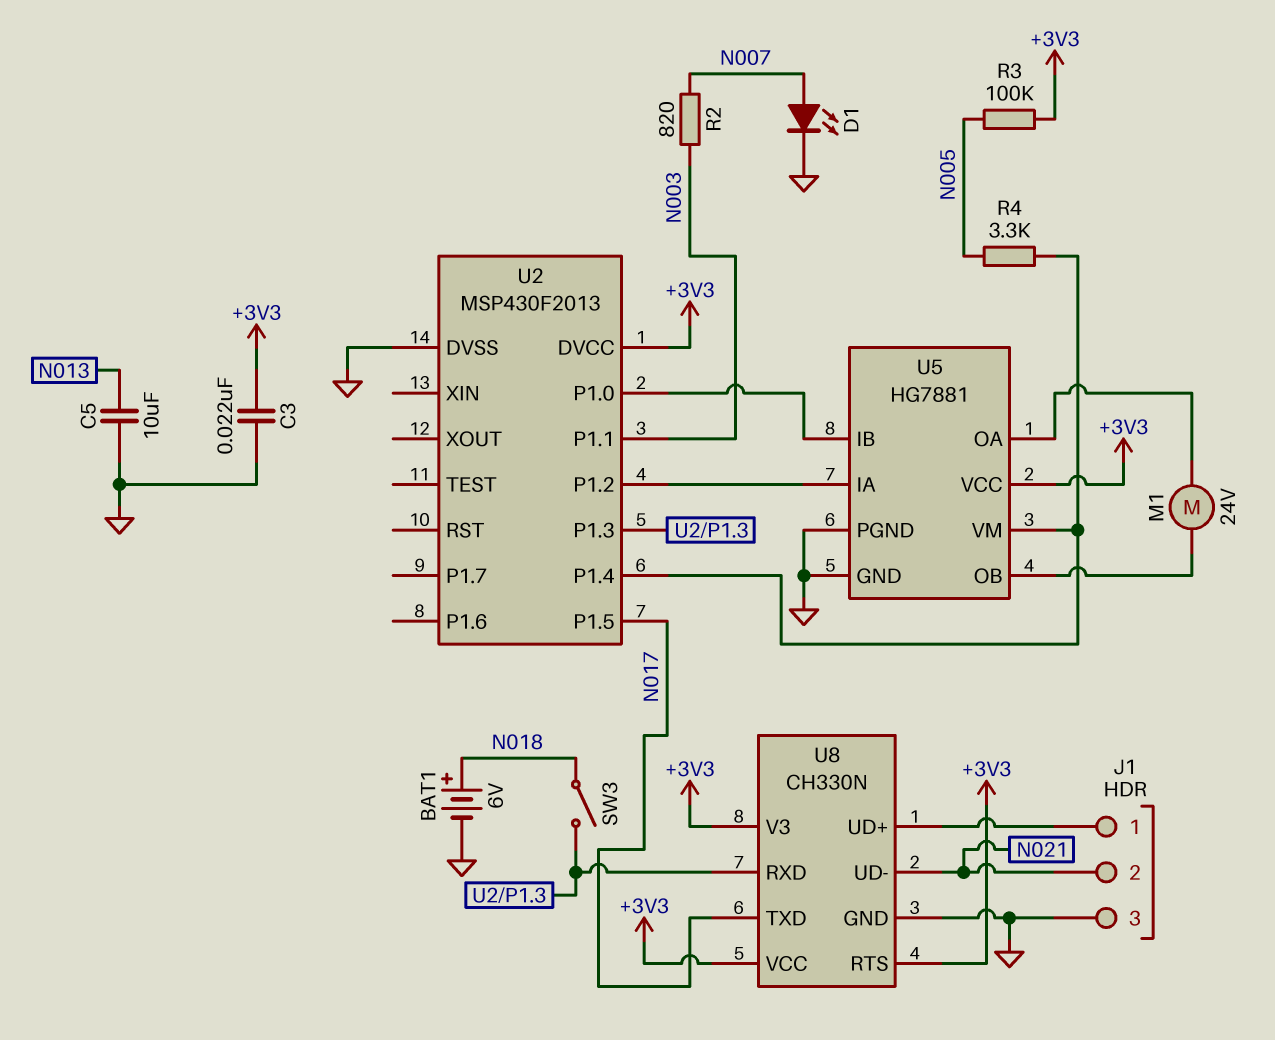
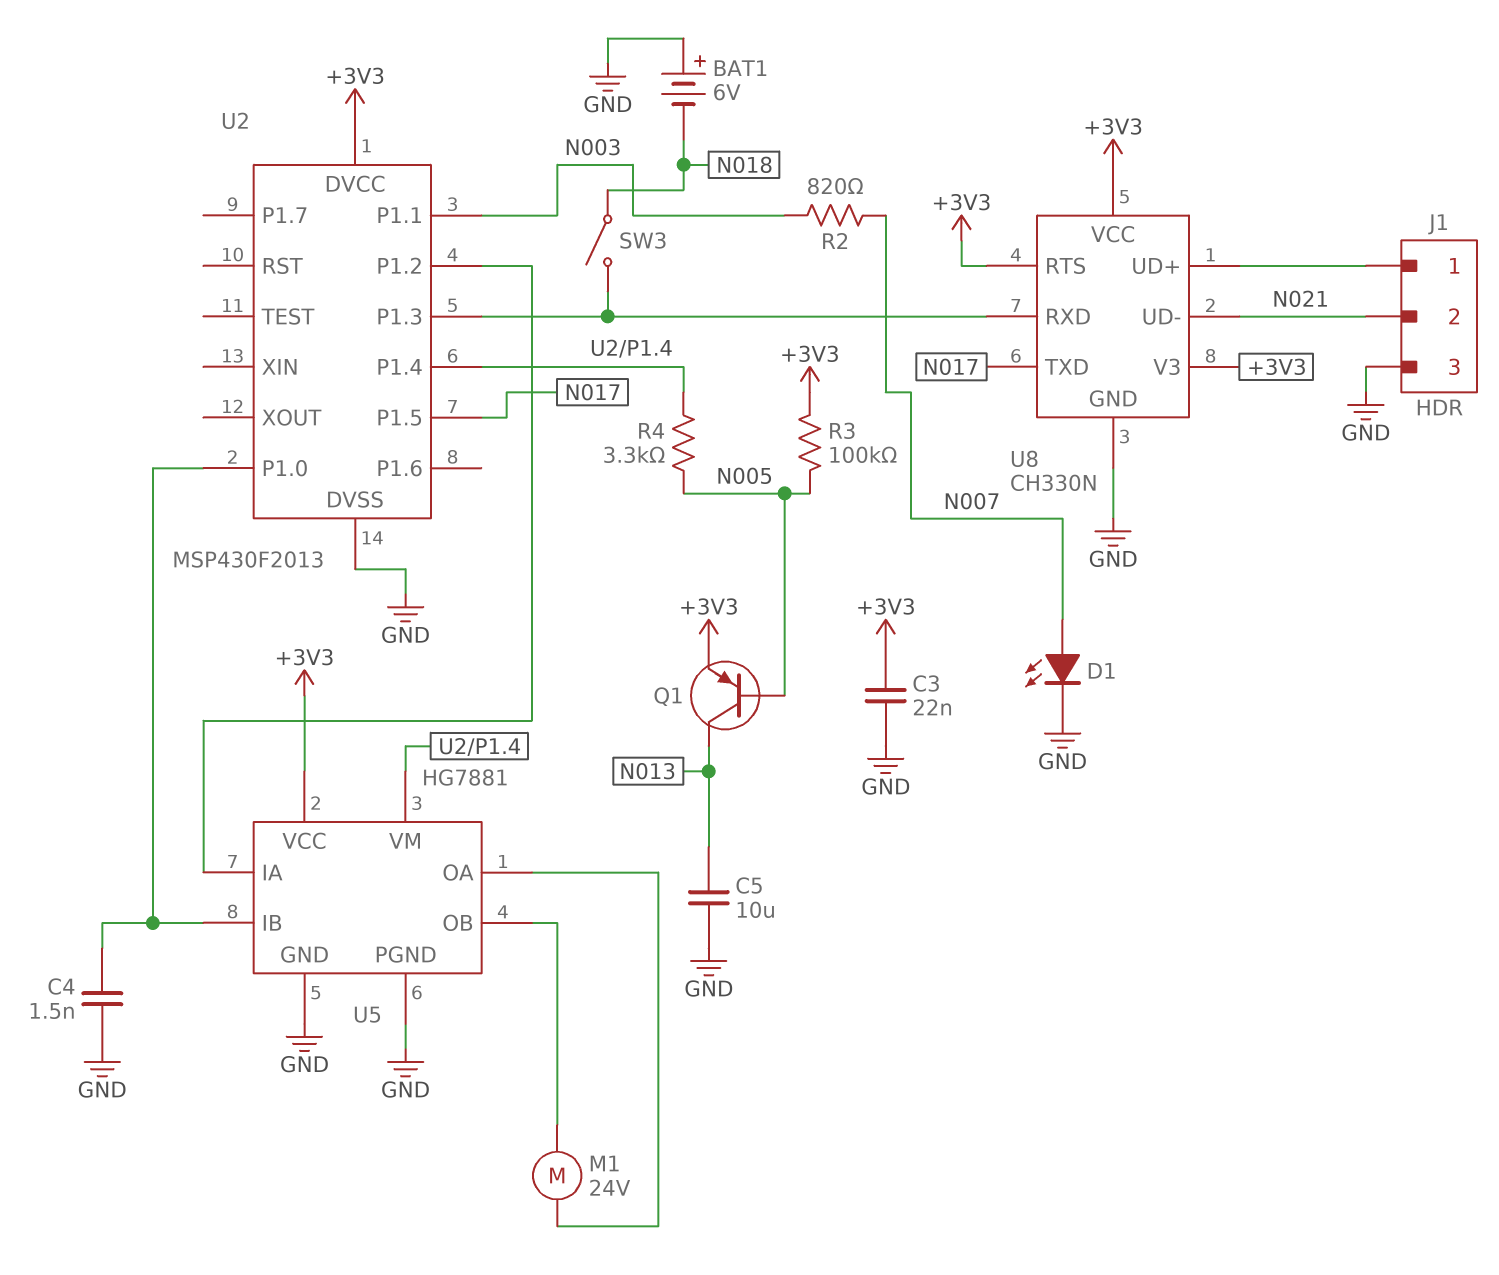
BAT1: 6V (plus N018, minus GND) -> 6V (plus GND, minus N018)
C4: none -> 1.5nF (GND, U2/P1.0)
Q1: none -> PNP (B N005, C N013, E +3V3)

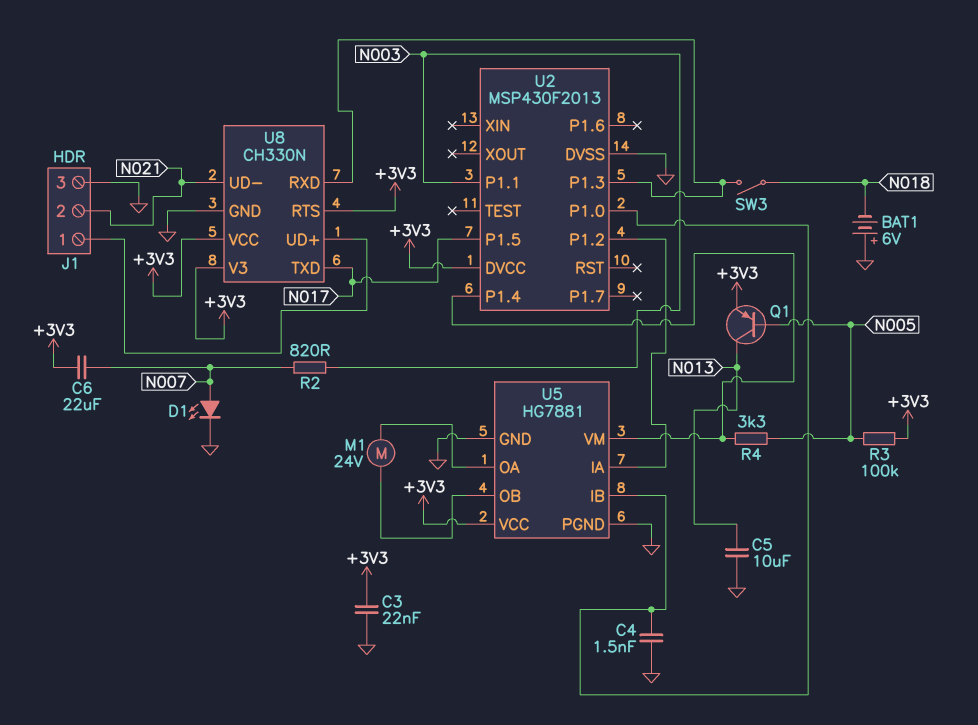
C6: none -> 22uF (+3V3, N007)

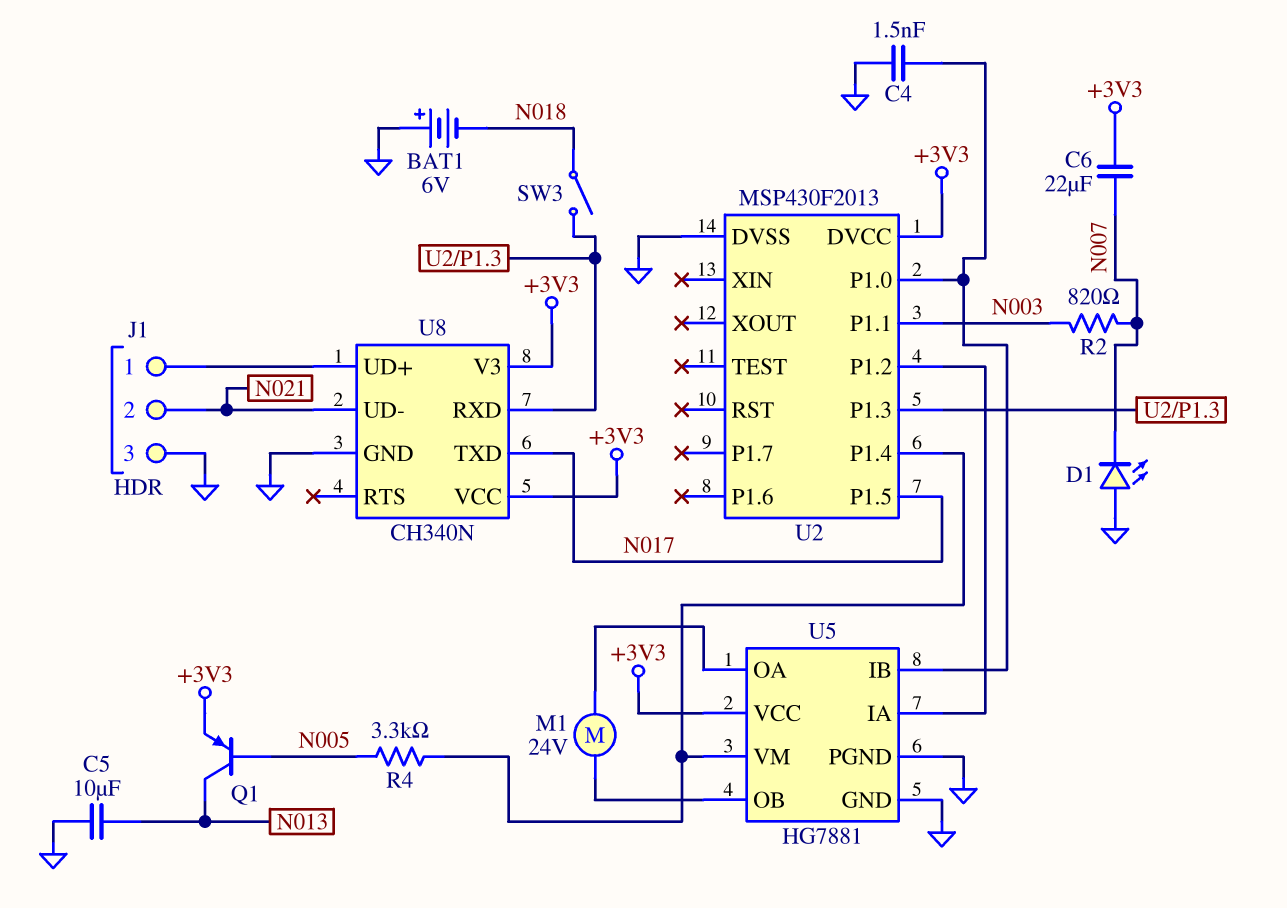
C3: 22nF (+3V3, GND) -> none
D1: LED (A N007, K GND) -> LED (A GND, K N007)
R3: 100k (+3V3, N005) -> none
U8: CH330N -> CH340N
U8 pin RTS: +3V3 -> none

